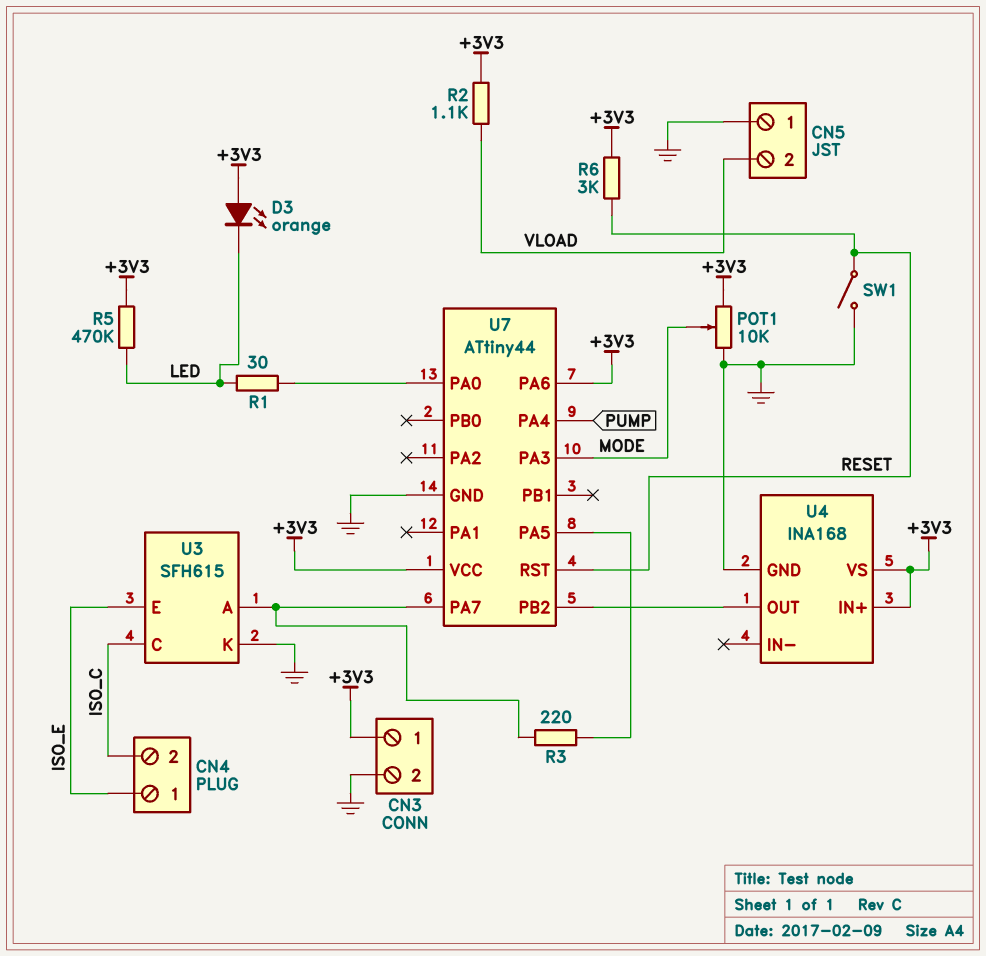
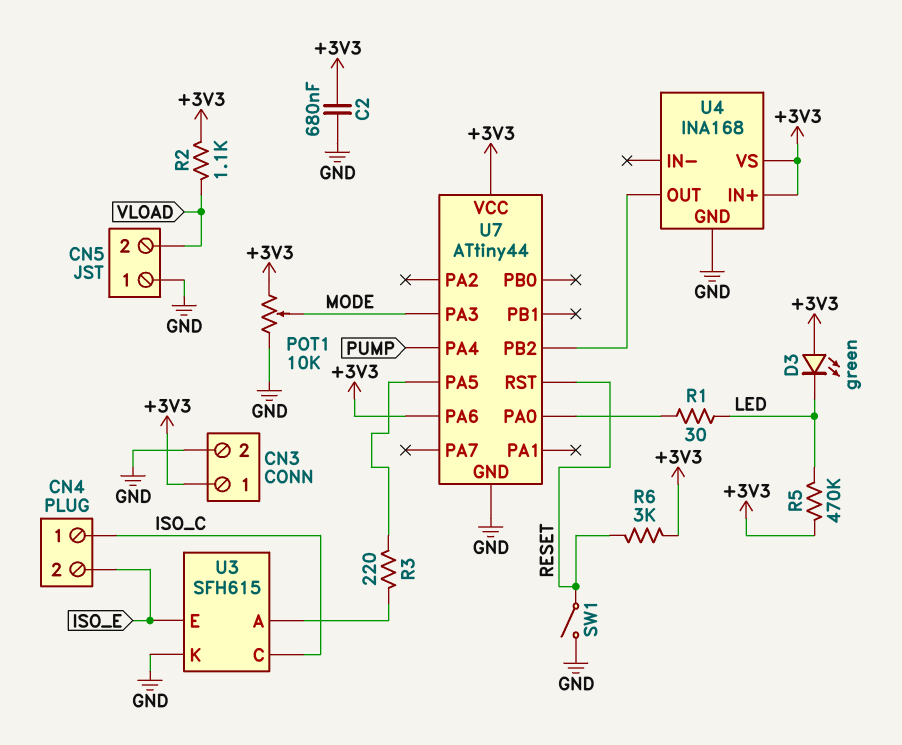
C2: none -> 680nF (+3V3, GND)
CN4 pin 1: ISO_E -> ISO_C
CN4 pin 2: ISO_C -> ISO_E
D3: LED orange (A +3V3, K LED) -> LED green (A +3V3, K LED)
U7 pin PA7: U3/A -> none

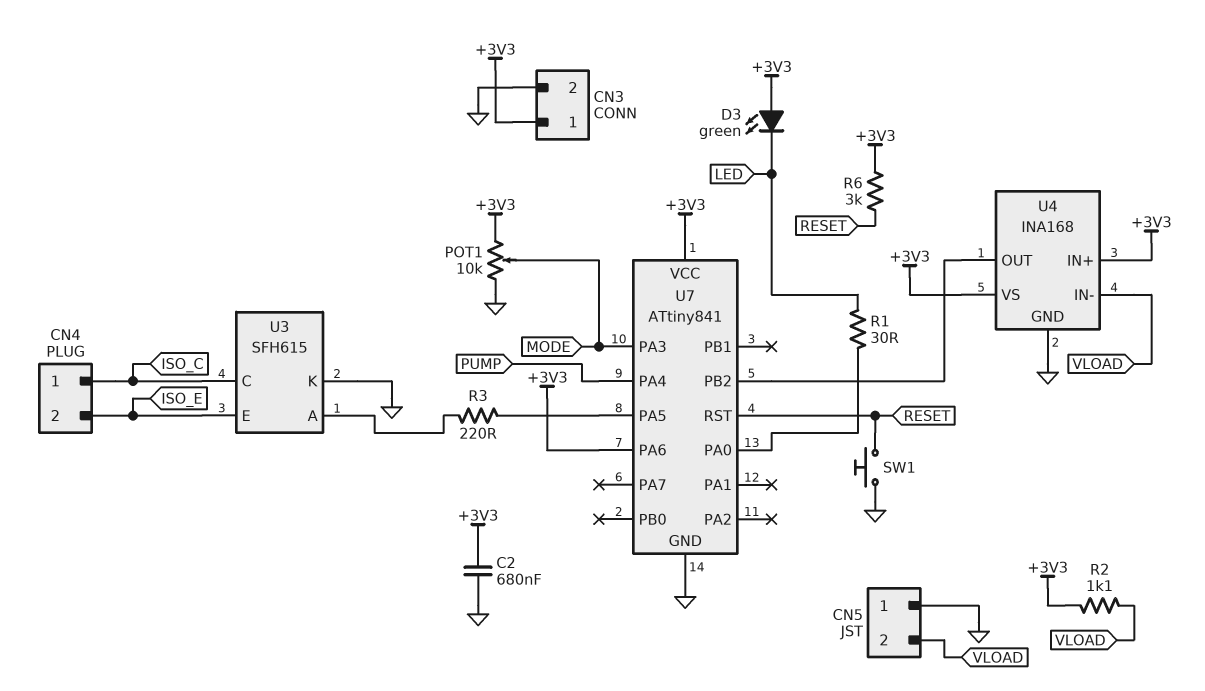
R5: 470k (+3V3, LED) -> none
SW1: switch (GND, RESET) -> button (GND, RESET)
U4 pin IN-: none -> VLOAD
U7: ATtiny44 -> ATtiny841

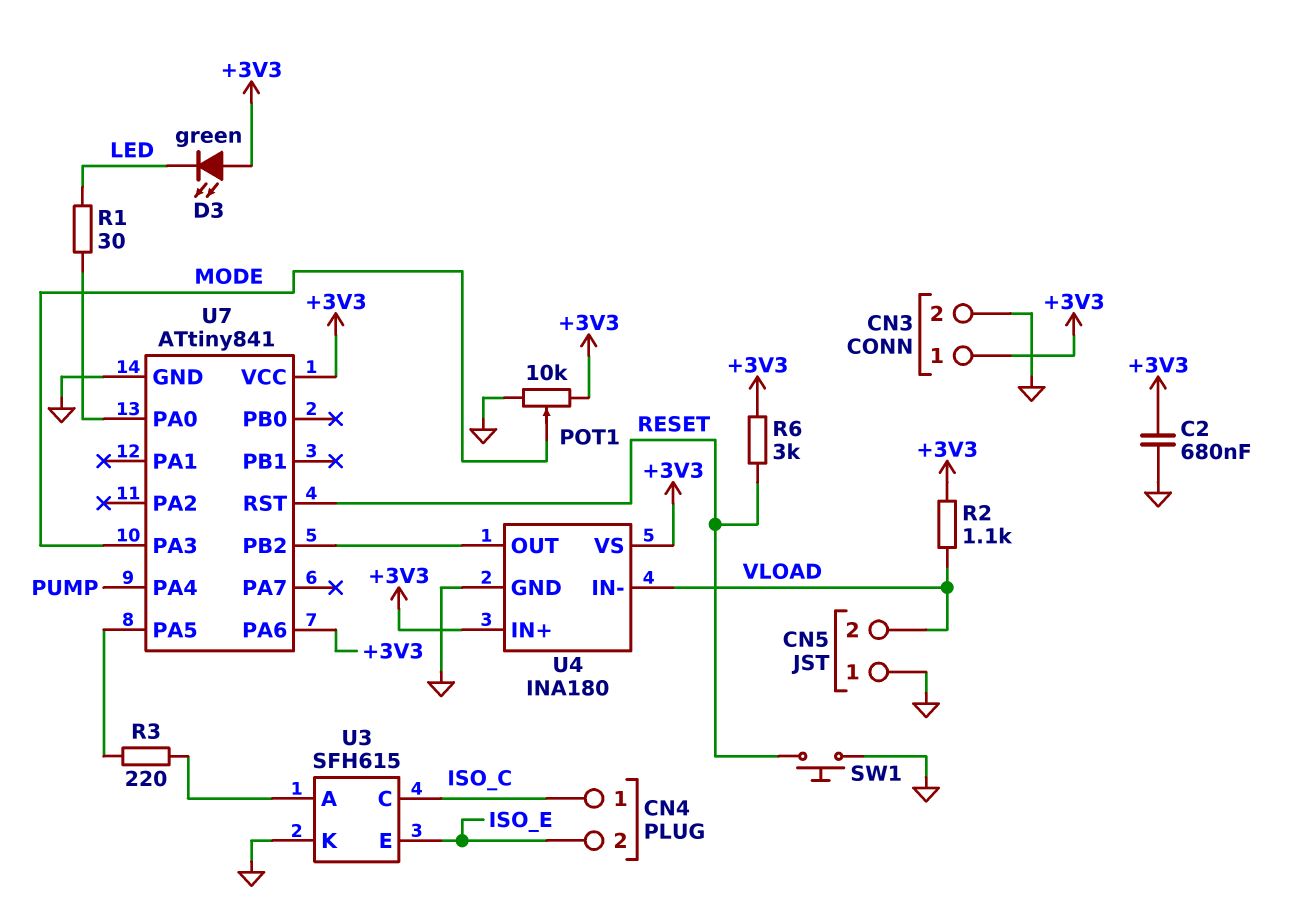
U4: INA168 -> INA180

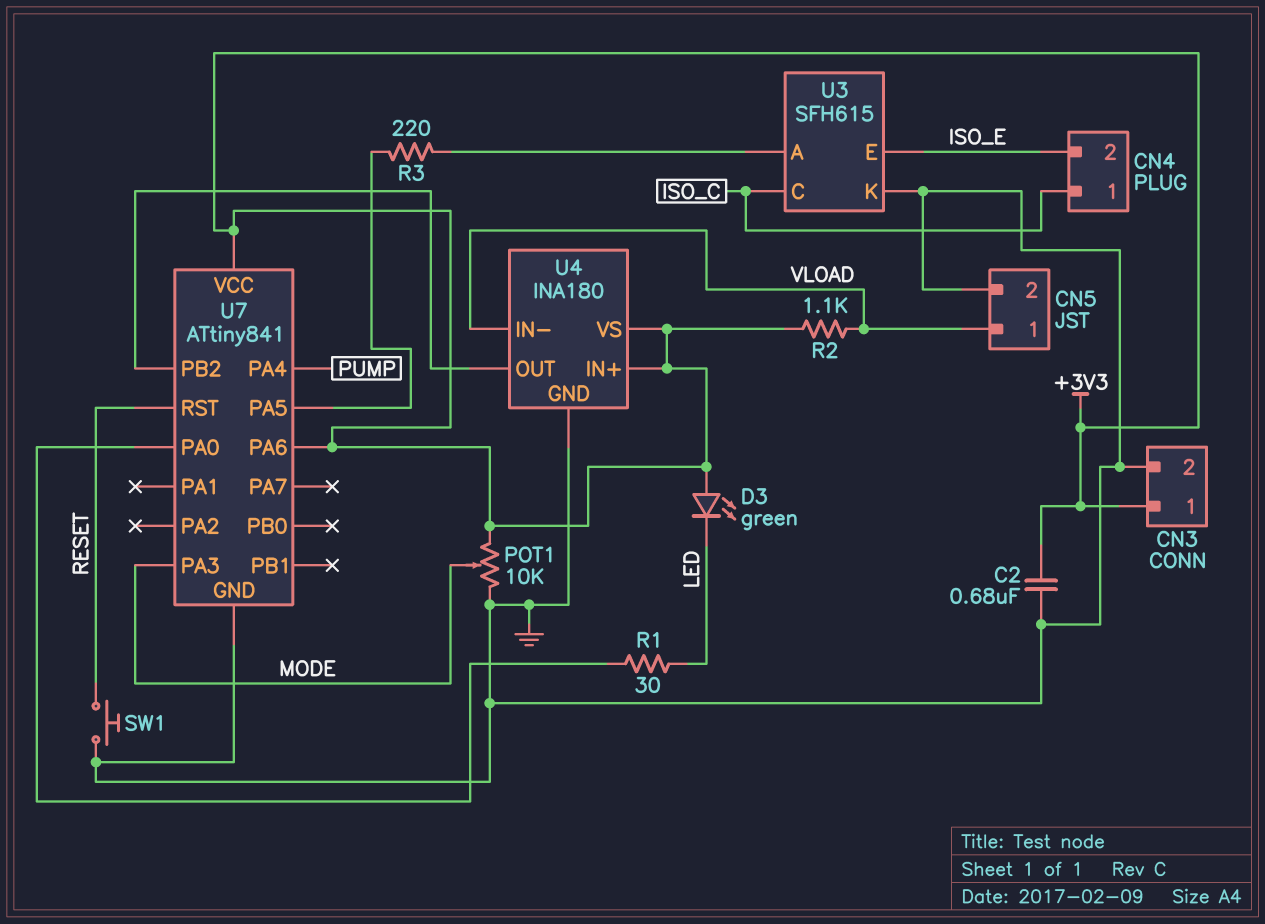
CN5 pin 1: GND -> VLOAD
CN5 pin 2: VLOAD -> GND
R6: 3k (+3V3, RESET) -> none

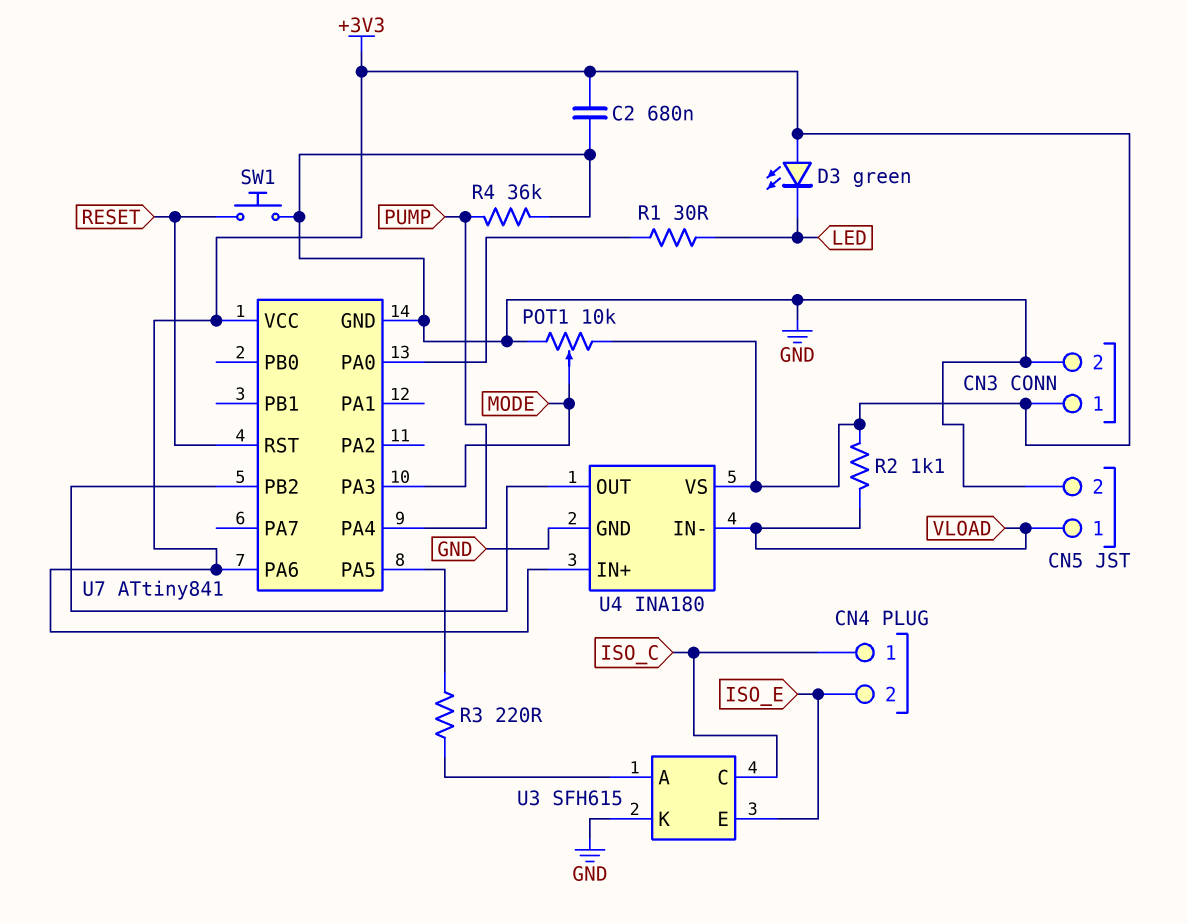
R4: none -> 36k (GND, PUMP)

